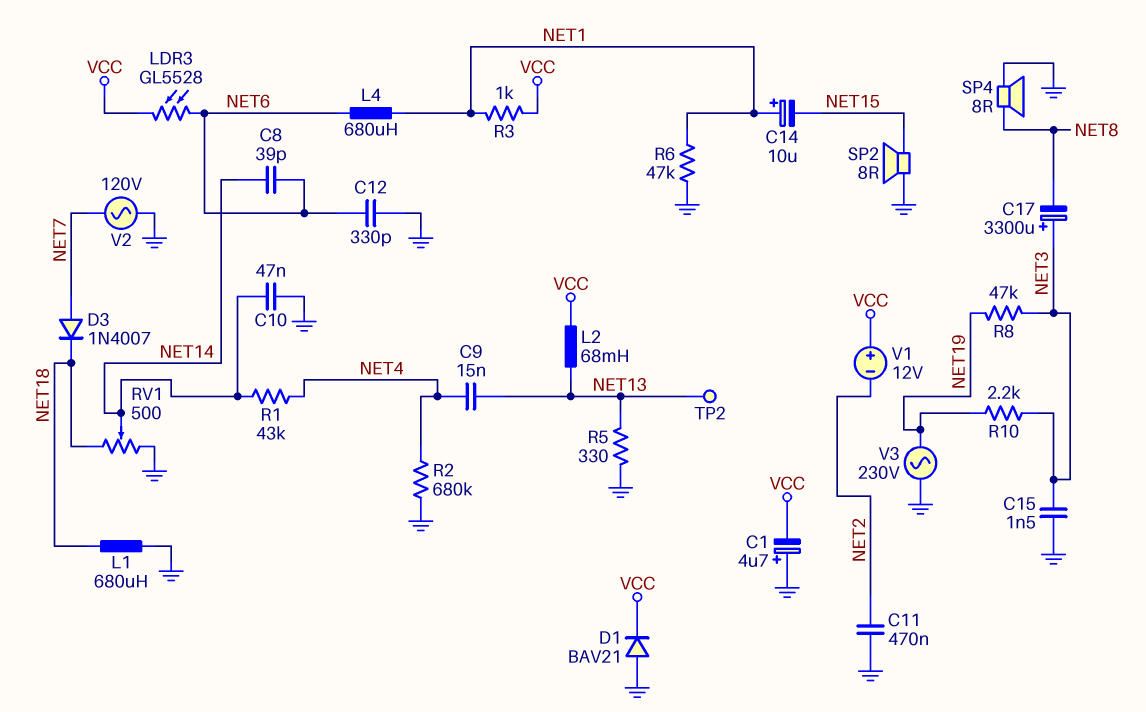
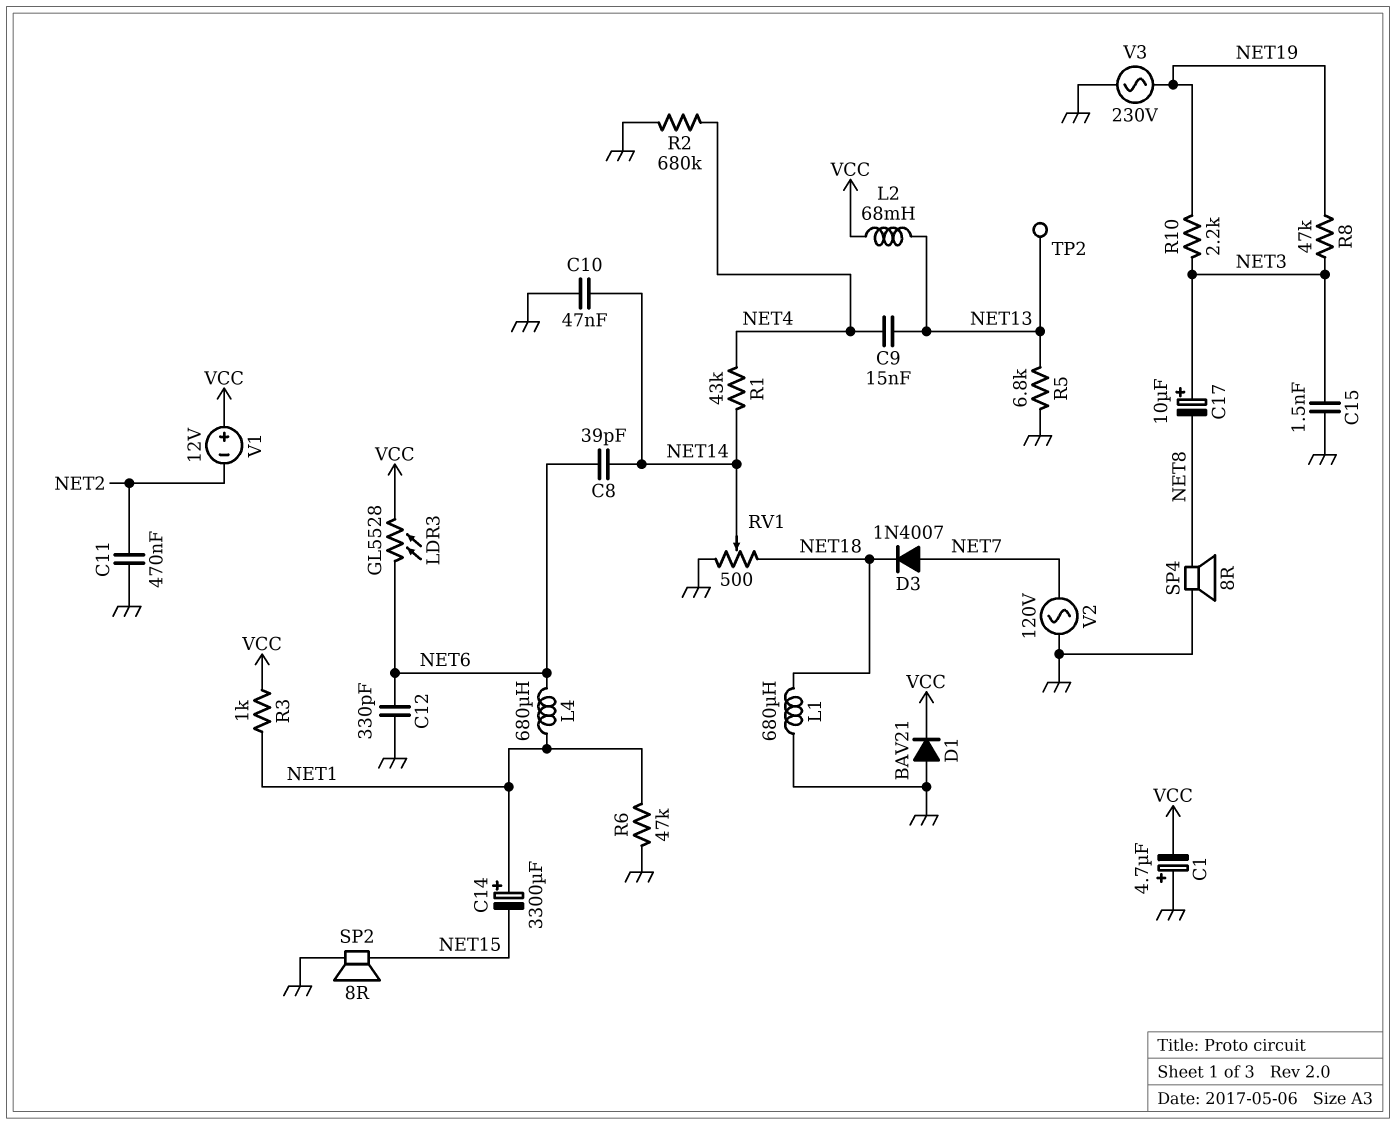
C14: 10uF (plus NET1, minus NET15) -> 3300uF (plus NET1, minus NET15)
C17: 3300uF (plus NET3, minus NET8) -> 10uF (plus NET3, minus NET8)
R5: 330 (GND, NET13) -> 6.8k (GND, NET13)

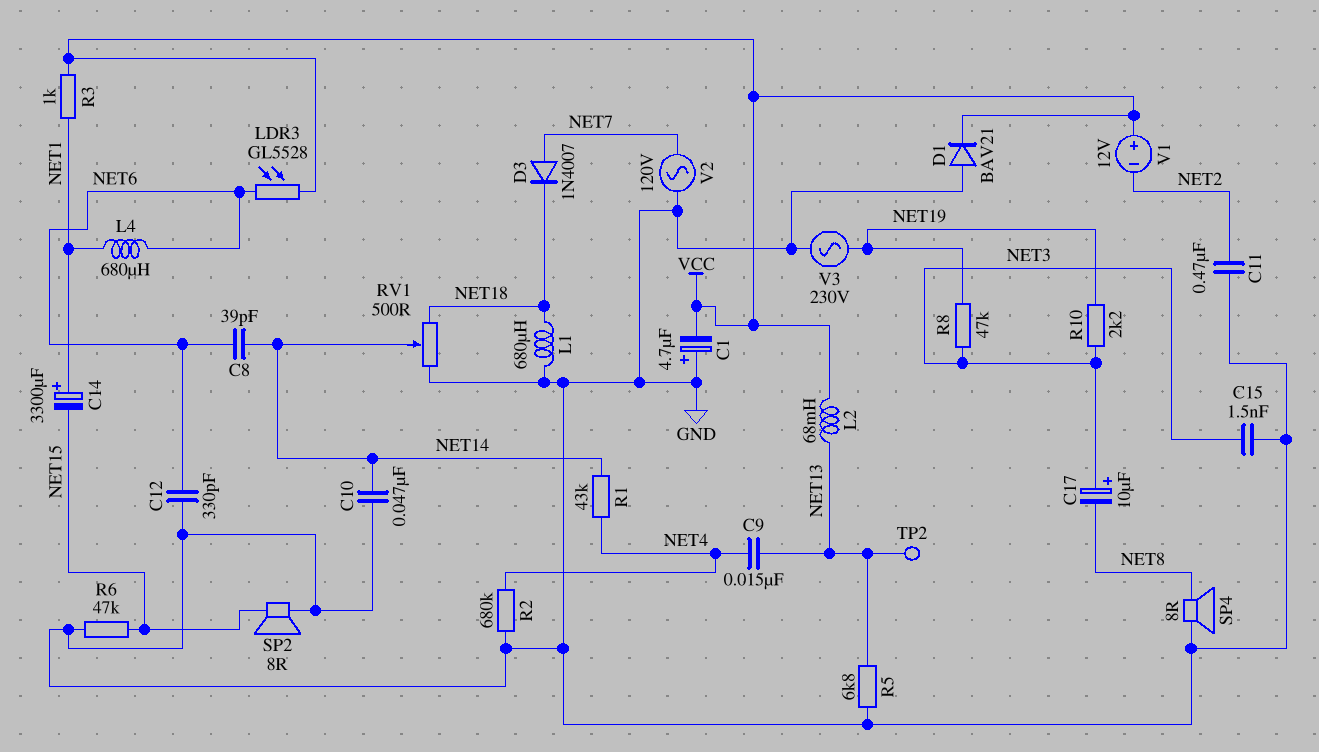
R6: 47k (GND, NET1) -> 47k (GND, NET15)

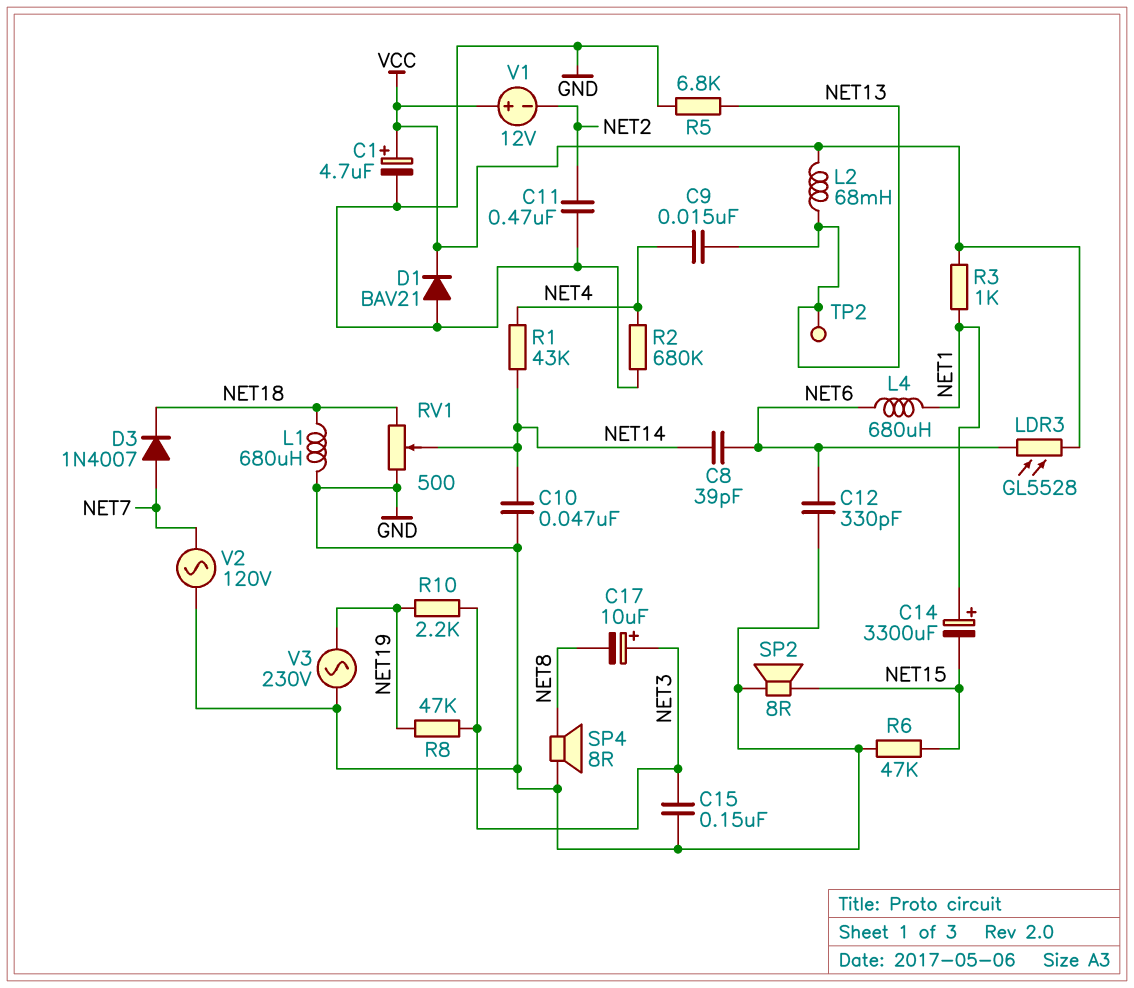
C1: 4.7uF (plus GND, minus VCC) -> 4.7uF (plus VCC, minus GND)
C15: 1.5nF (GND, NET3) -> 150nF (GND, NET3)

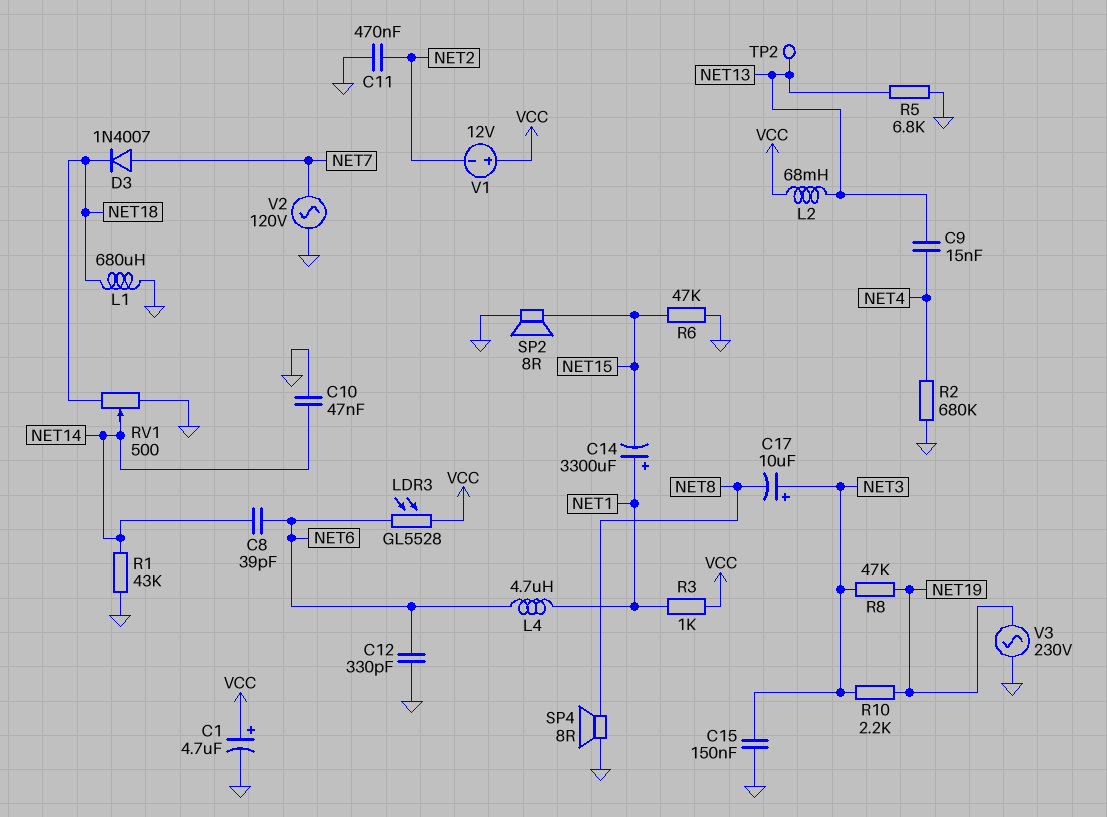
D1: diode BAV21 (A GND, K VCC) -> none
L4: 680uH (NET1, NET6) -> 4.7uH (NET1, NET6)
R1: 43k (NET4, NET14) -> 43k (GND, NET14)

